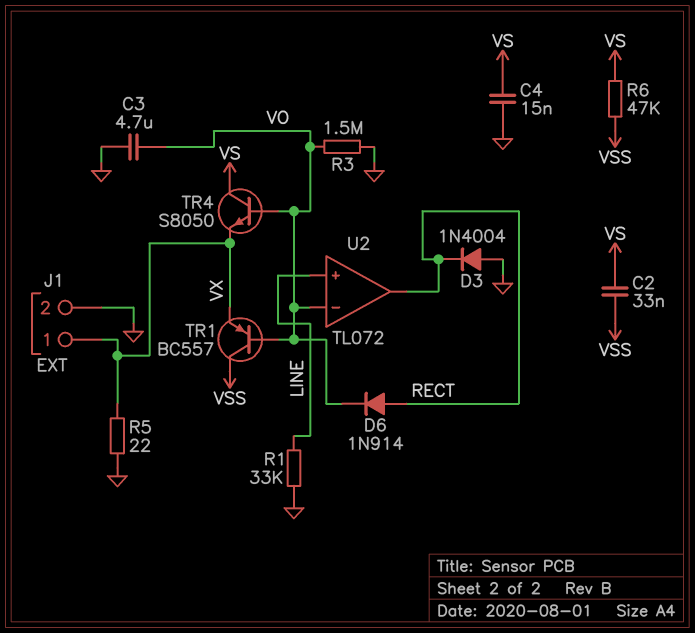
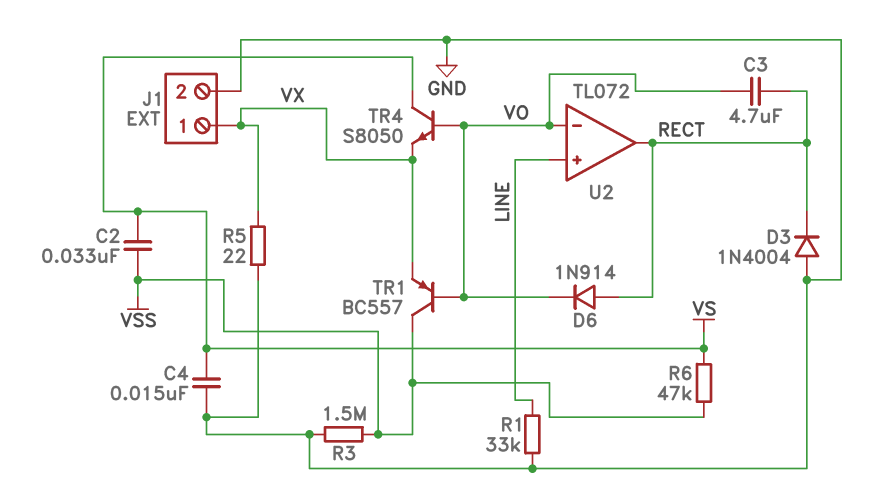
C3: 4.7uF (GND, VO) -> 4.7uF (RECT, VO)
R3: 1.5M (GND, VO) -> 1.5M (GND, VSS)

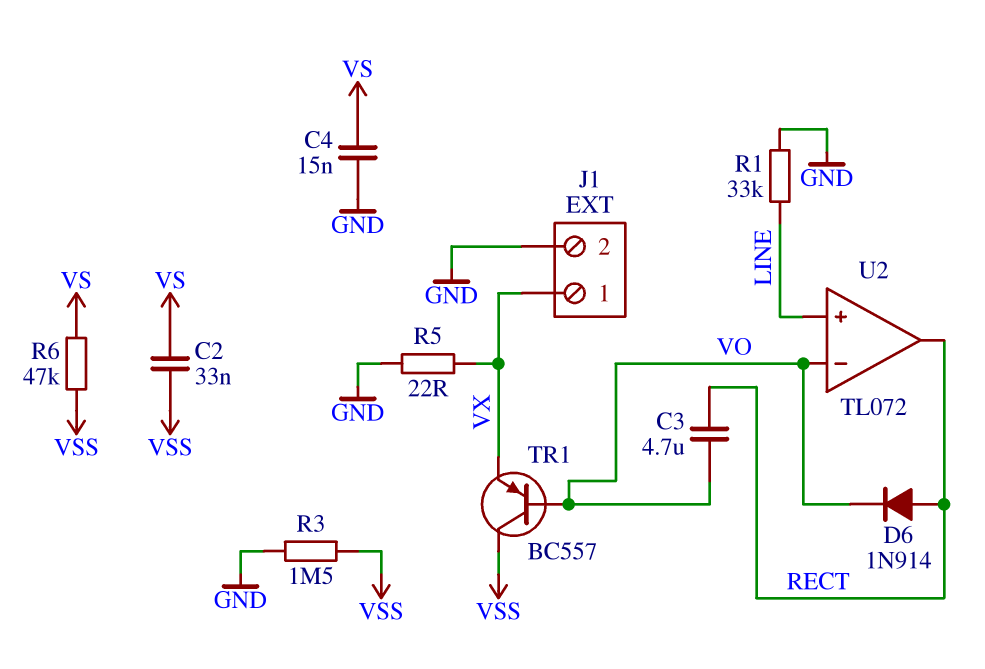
D3: diode 1N4004 (A GND, K RECT) -> none
TR4: NPN S8050 (B VO, C VS, E VX) -> none

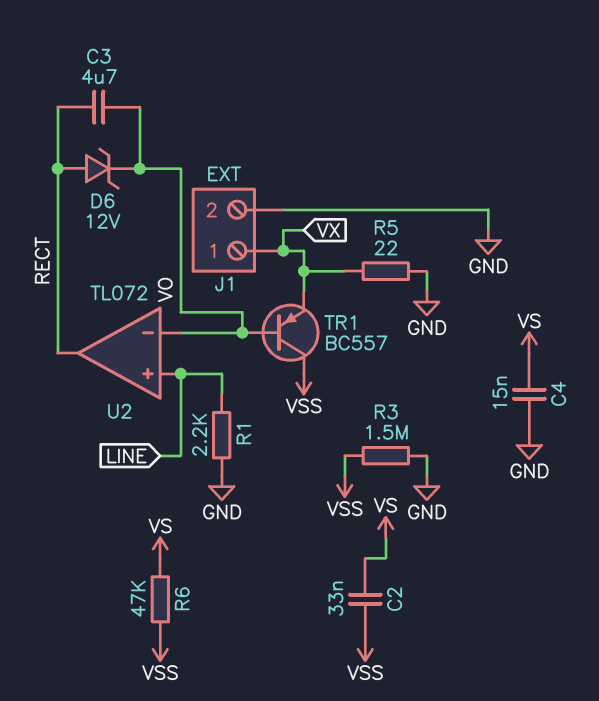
D6: diode 1N914 (A RECT, K VO) -> zener 12V (A RECT, K VO)
R1: 33k (GND, LINE) -> 2.2k (GND, LINE)

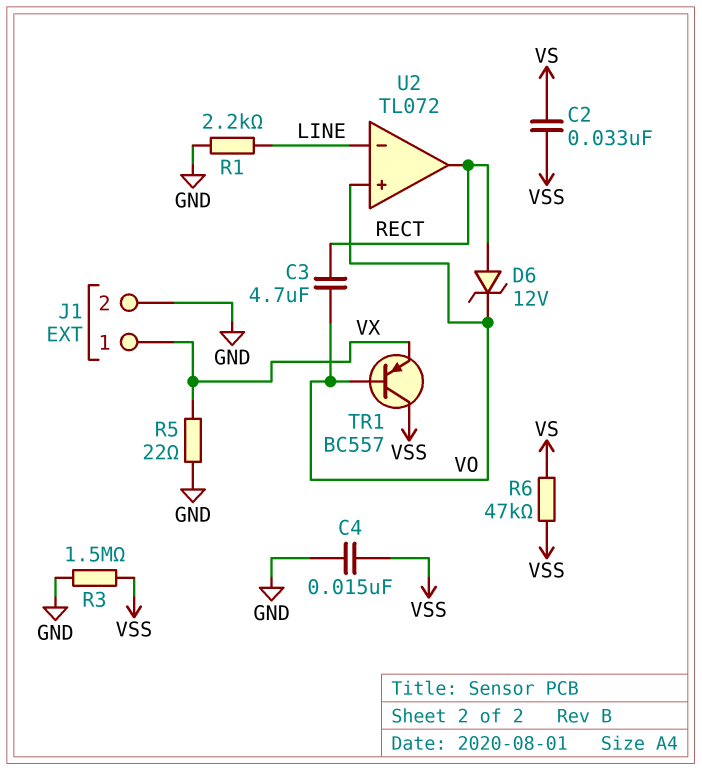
C4: 15nF (GND, VS) -> 15nF (GND, VSS)
U2 pin in+: LINE -> VO
U2 pin in-: VO -> LINE

